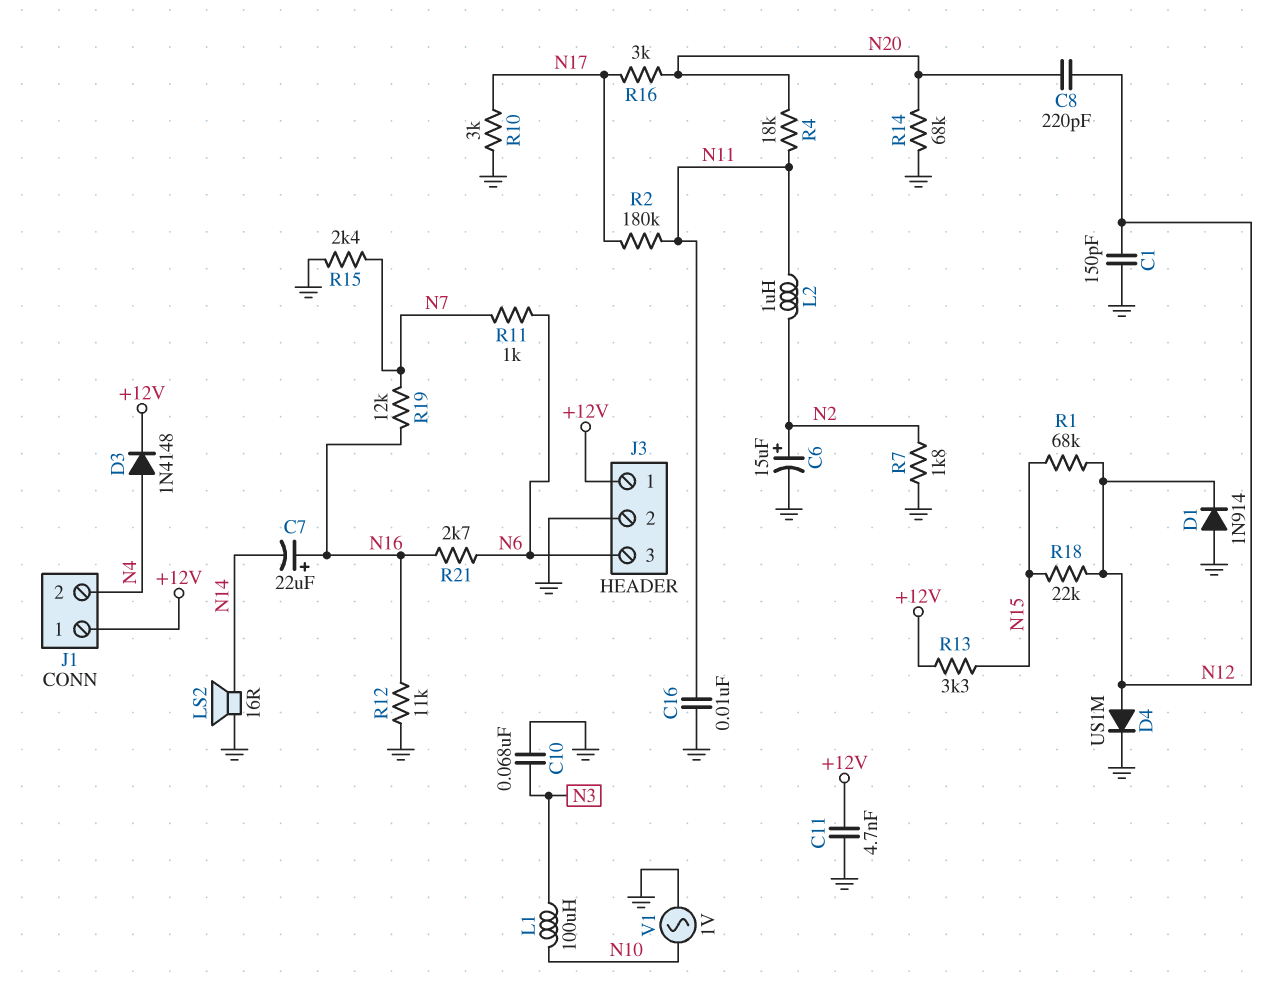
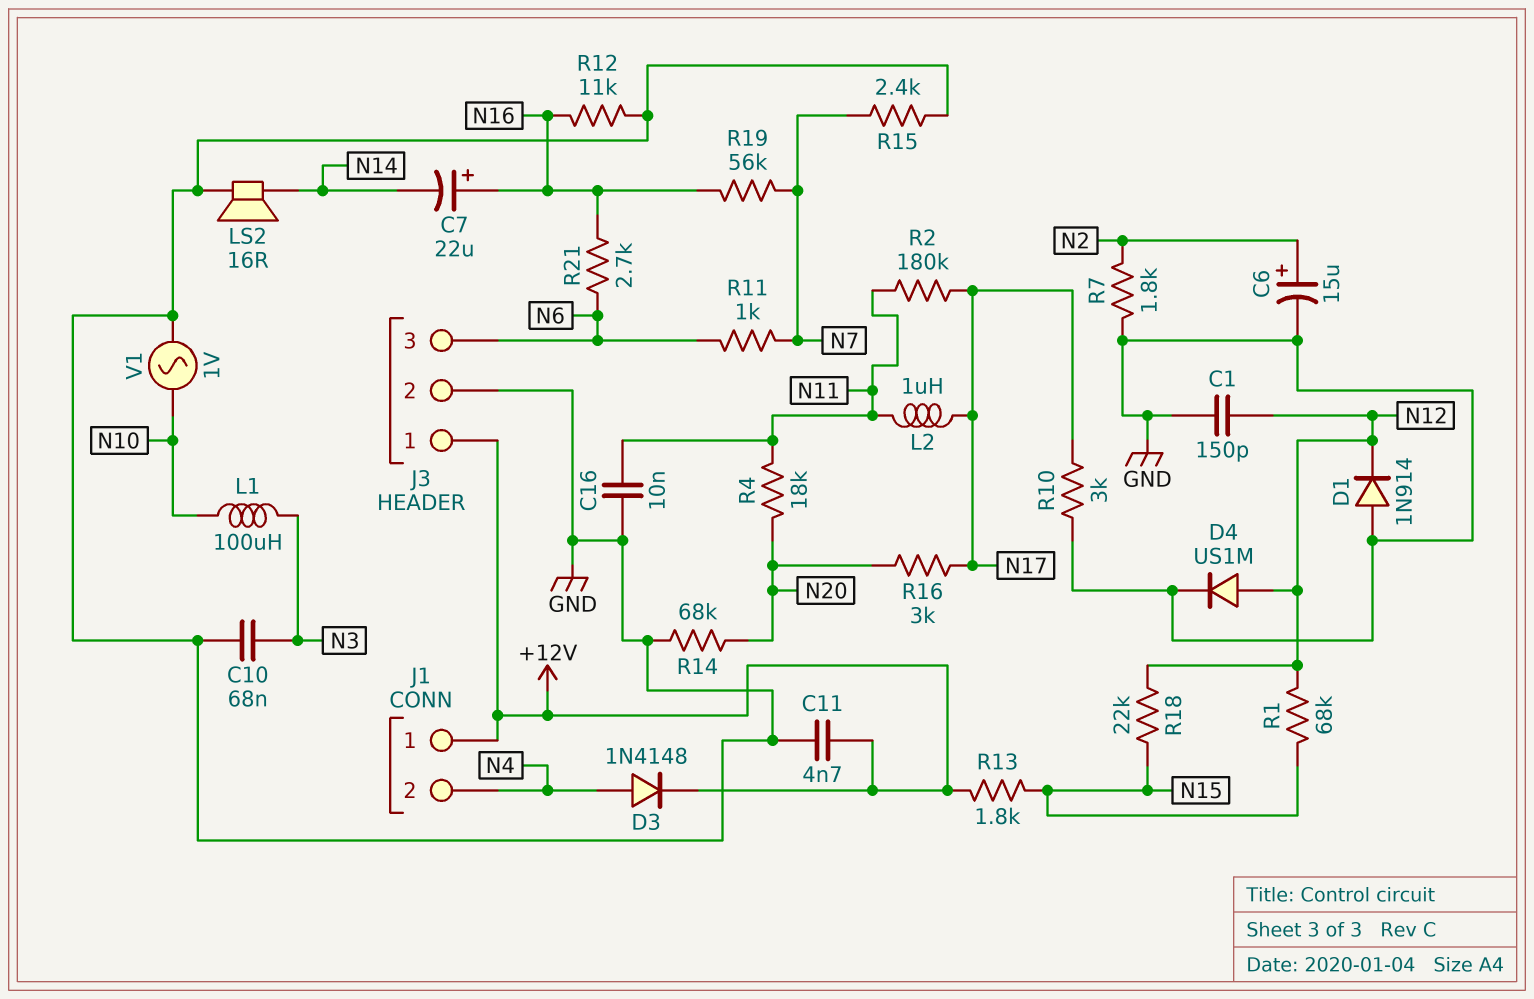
C8: 220pF (N12, N20) -> none
L2: 1uH (N2, N11) -> 1uH (N11, N17)
R13: 3.3k (+12V, N15) -> 1.8k (+12V, N15)
R19: 12k (N7, N16) -> 56k (N7, N16)

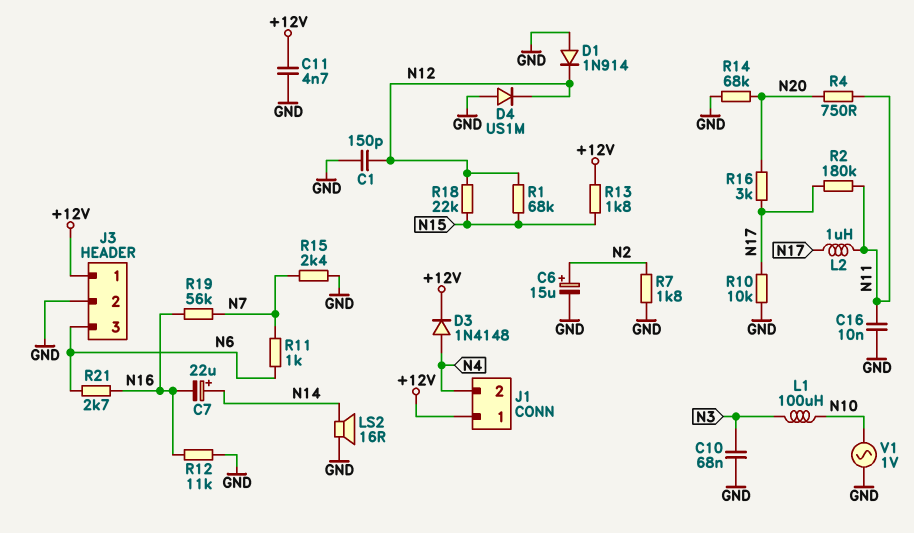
C7: 22uF (plus N16, minus N14) -> 22uF (plus N14, minus N16)
D4: diode US1M (A N12, K GND) -> diode US1M (A GND, K N12)
R4: 18k (N11, N20) -> 750 (N11, N20)
R10: 3k (GND, N17) -> 10k (GND, N17)

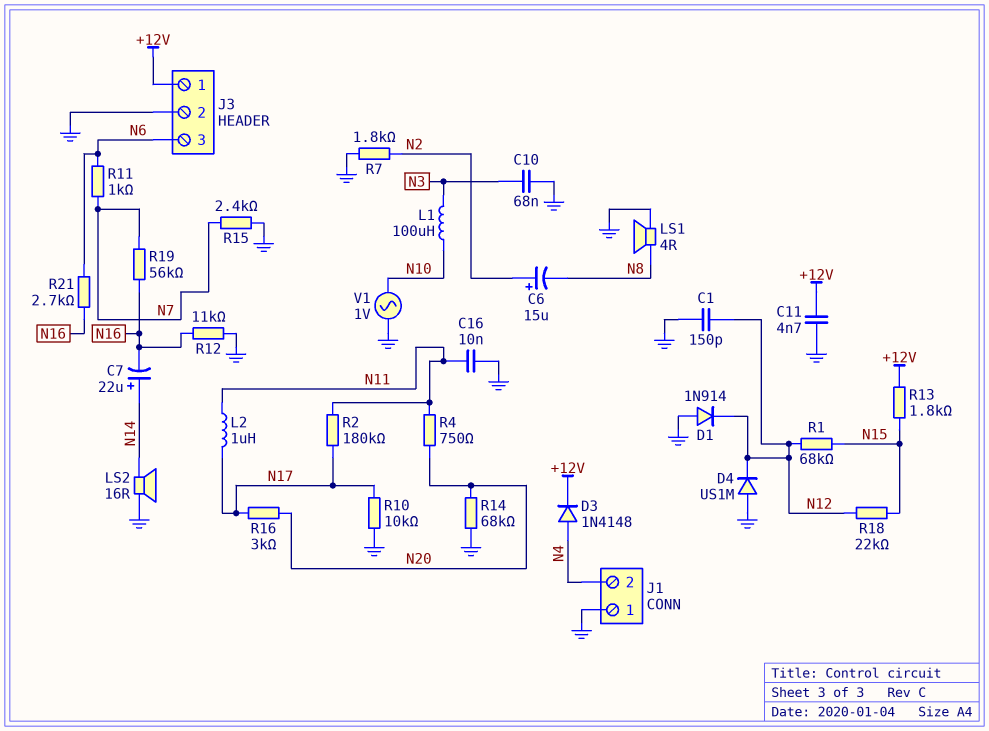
C6: 15uF (plus N2, minus GND) -> 15uF (plus N2, minus N8)
J1 pin 1: +12V -> GND
LS1: none -> speaker 4R (GND, N8)

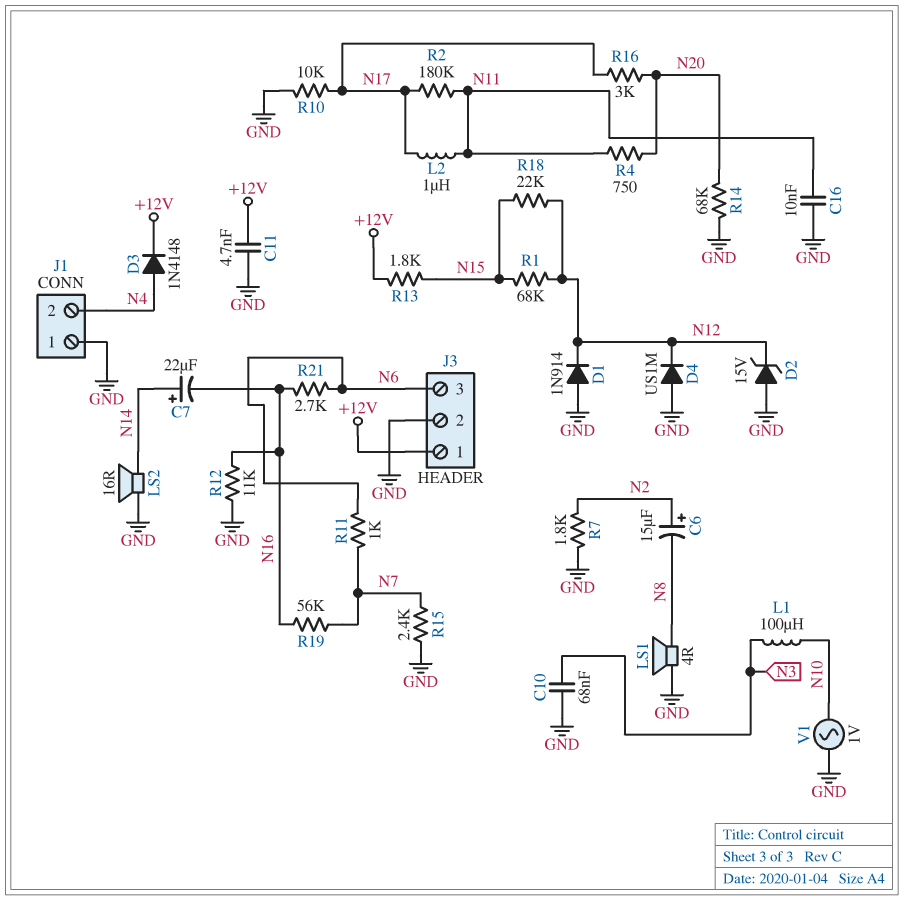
C1: 150pF (GND, N12) -> none
D2: none -> zener 15V (A GND, K N12)

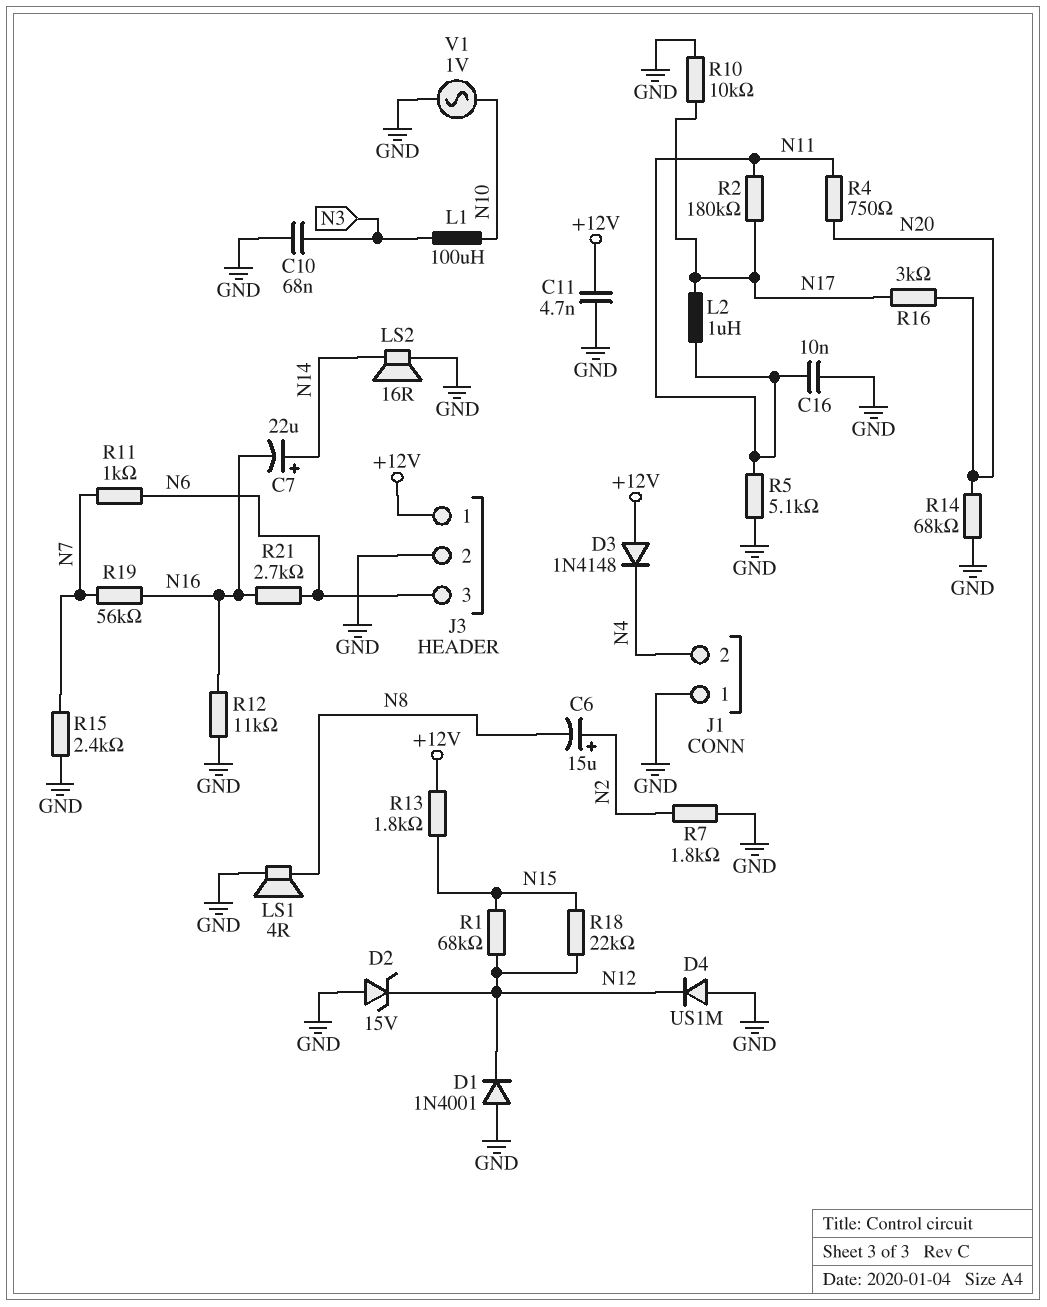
D1: diode 1N914 (A GND, K N12) -> diode 1N4001 (A GND, K N12)
D3: diode 1N4148 (A N4, K +12V) -> diode 1N4148 (A +12V, K N4)
R5: none -> 5.1k (GND, N11)

